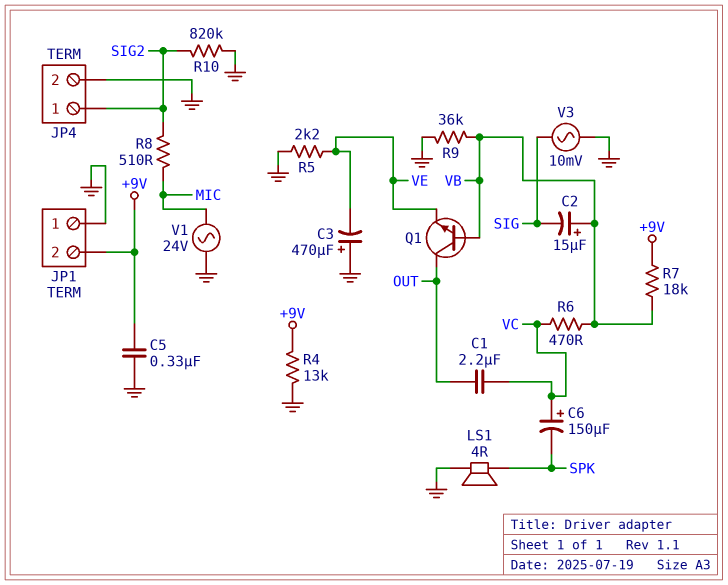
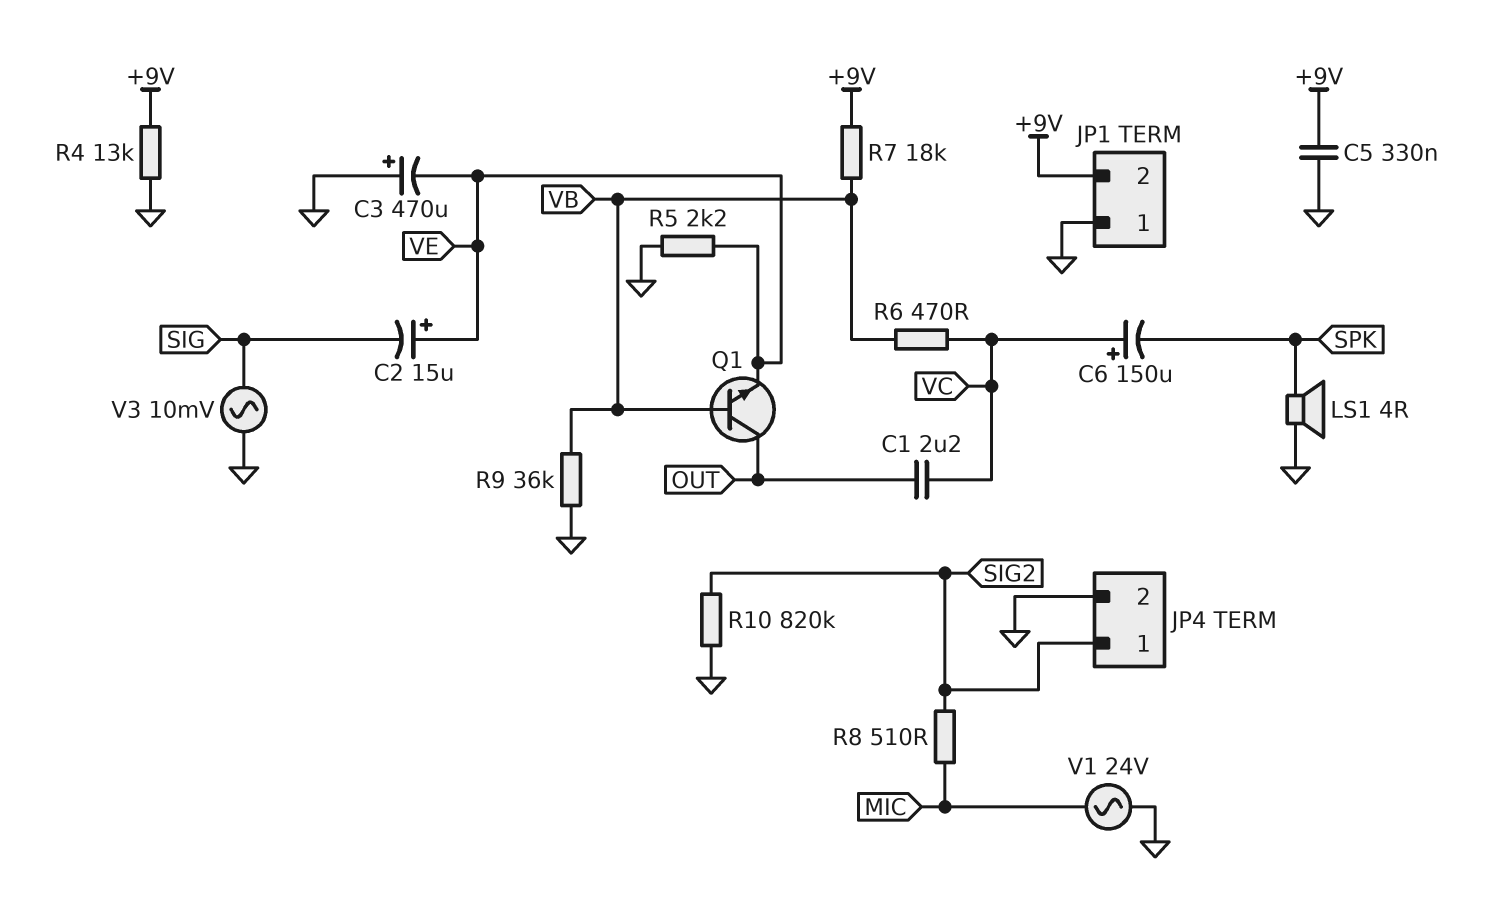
C2: 15uF (plus VB, minus SIG) -> 15uF (plus VE, minus SIG)

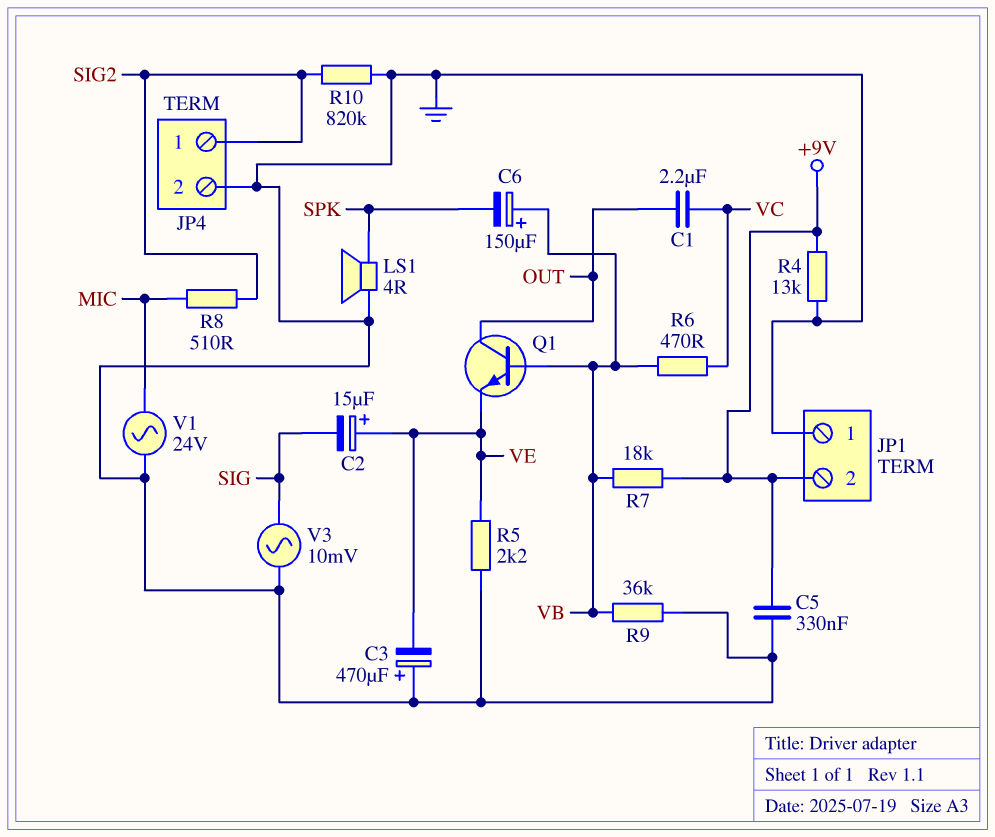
C6: 150uF (plus VC, minus SPK) -> 150uF (plus VB, minus SPK)

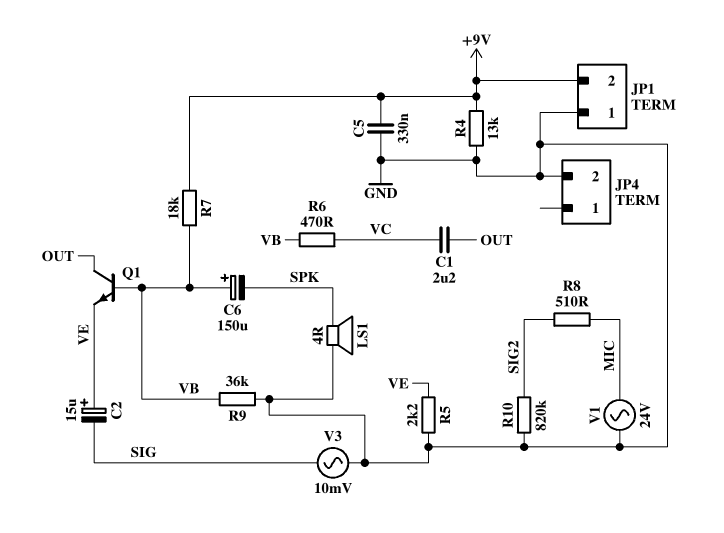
C3: 470uF (plus GND, minus VE) -> none
JP4 pin 1: SIG2 -> none

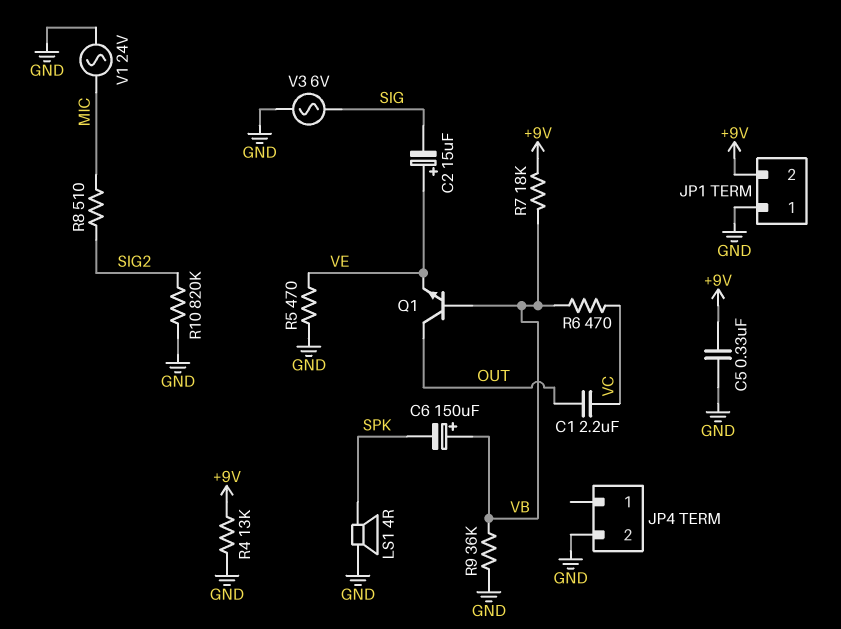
R5: 2.2k (GND, VE) -> 470 (GND, VE)
V3: AC 10mV (GND, SIG) -> AC 6V (GND, SIG)

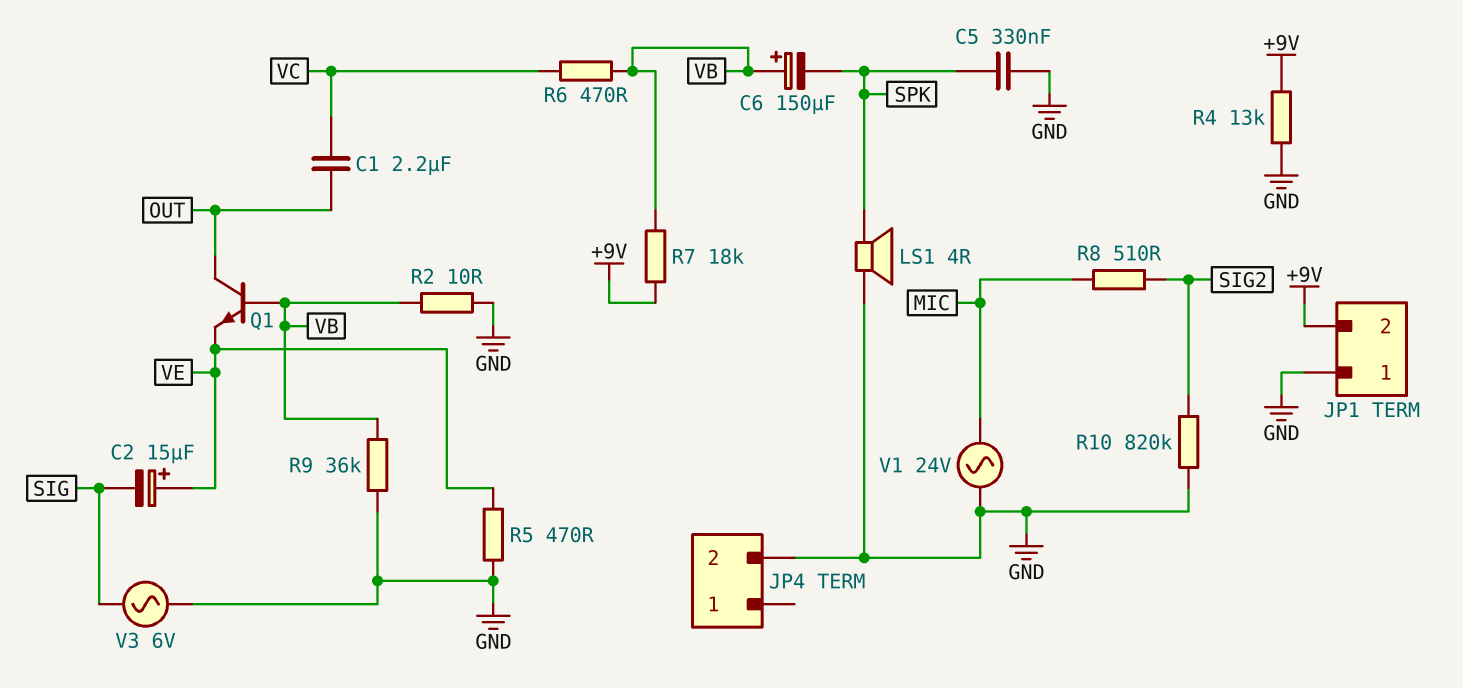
C5: 330nF (+9V, GND) -> 330nF (GND, SPK)
R2: none -> 10 (GND, VB)

